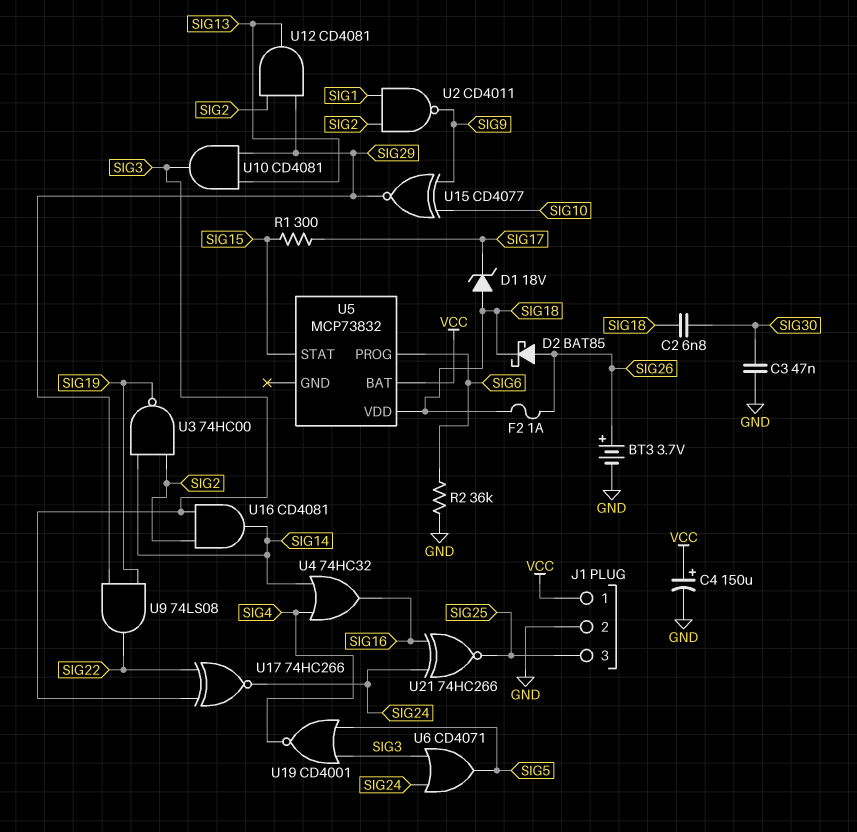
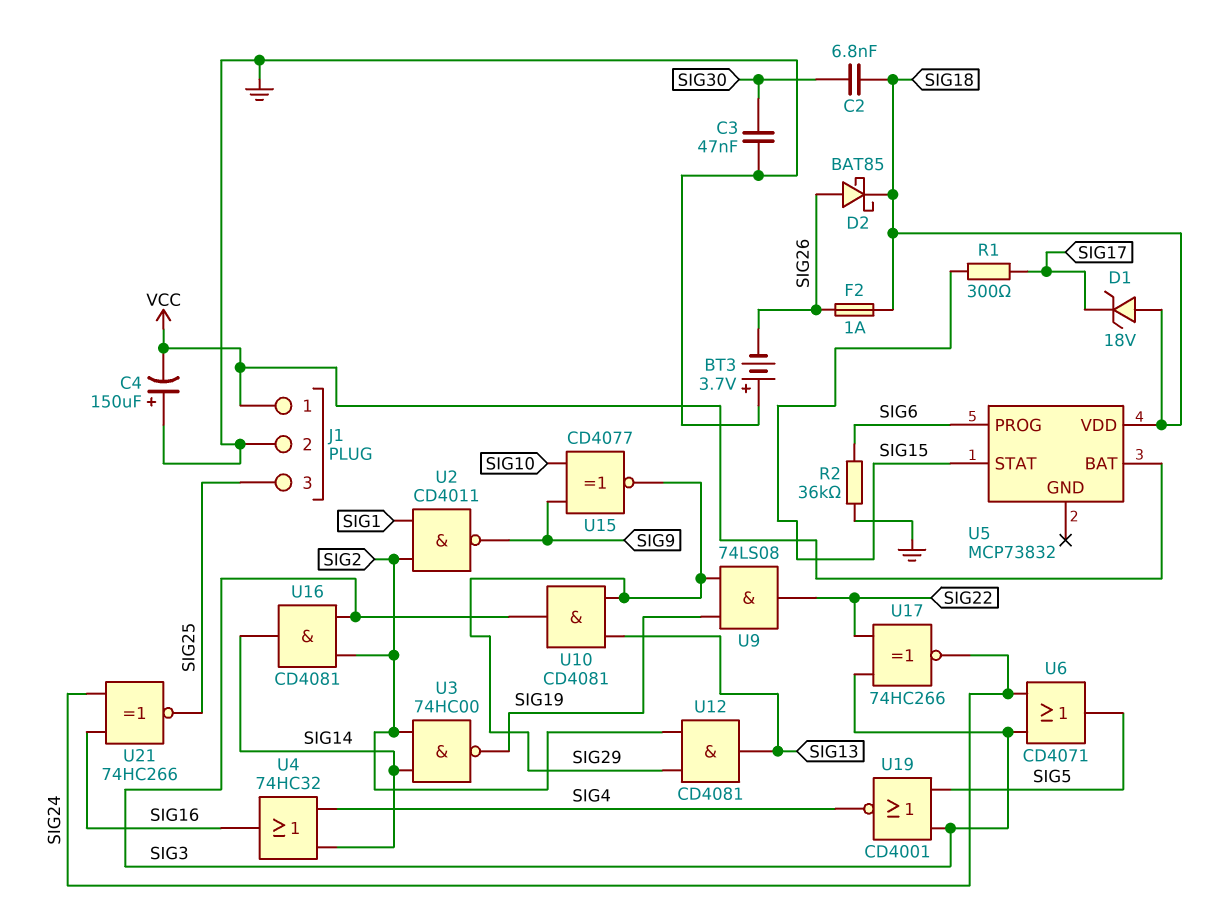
BT3: 3.7V (plus SIG26, minus GND) -> 3.7V (plus GND, minus SIG26)
C4: 150uF (plus VCC, minus GND) -> 150uF (plus GND, minus VCC)

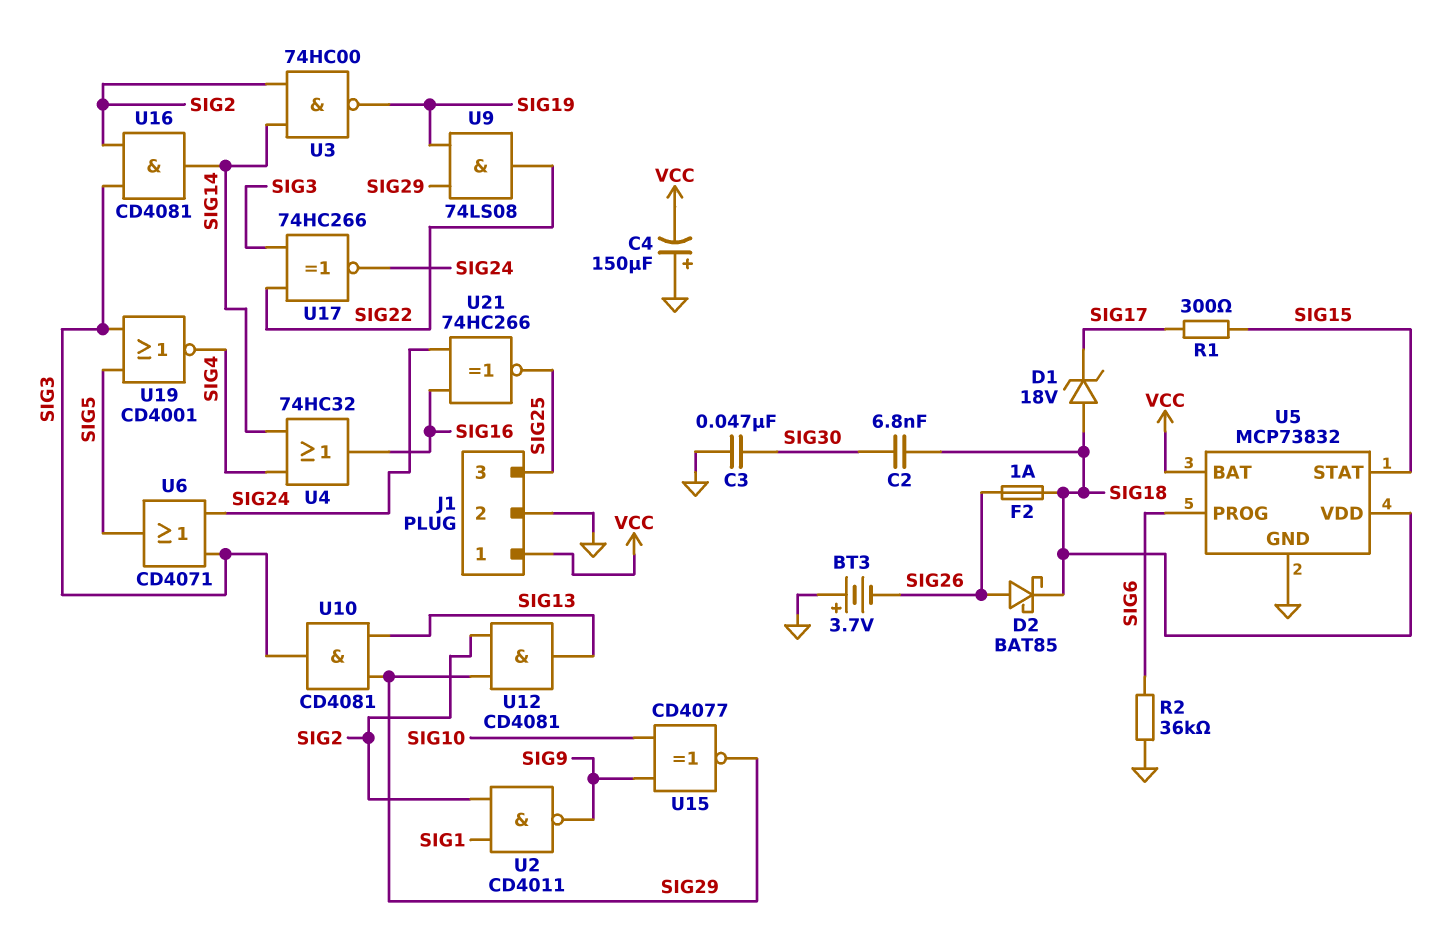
U5 pin GND: none -> GND

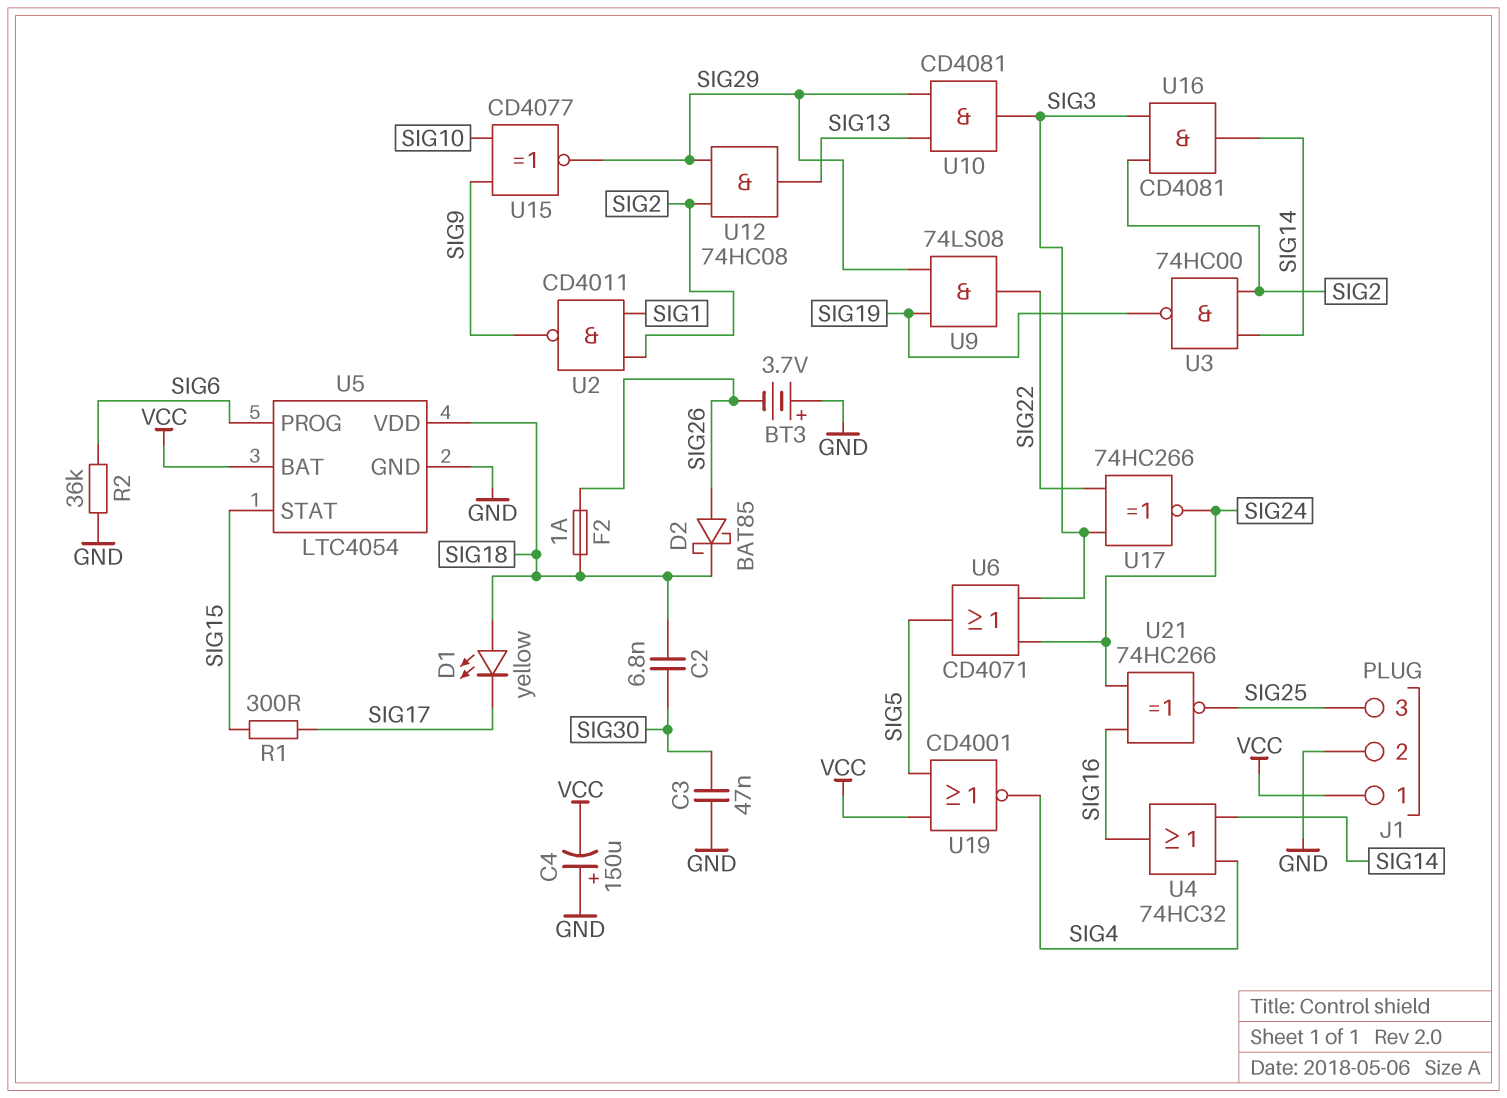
D1: zener 18V (A SIG18, K SIG17) -> LED yellow (A SIG18, K SIG17)
U5: MCP73832 -> LTC4054
U12: AND CD4081 (in SIG2, in SIG29, out SIG13) -> AND 74HC08 (in SIG2, in SIG29, out SIG13)
U19: NOR CD4001 (in SIG3, in SIG5, out SIG4) -> NOR CD4001 (in SIG5, in VCC, out SIG4)

